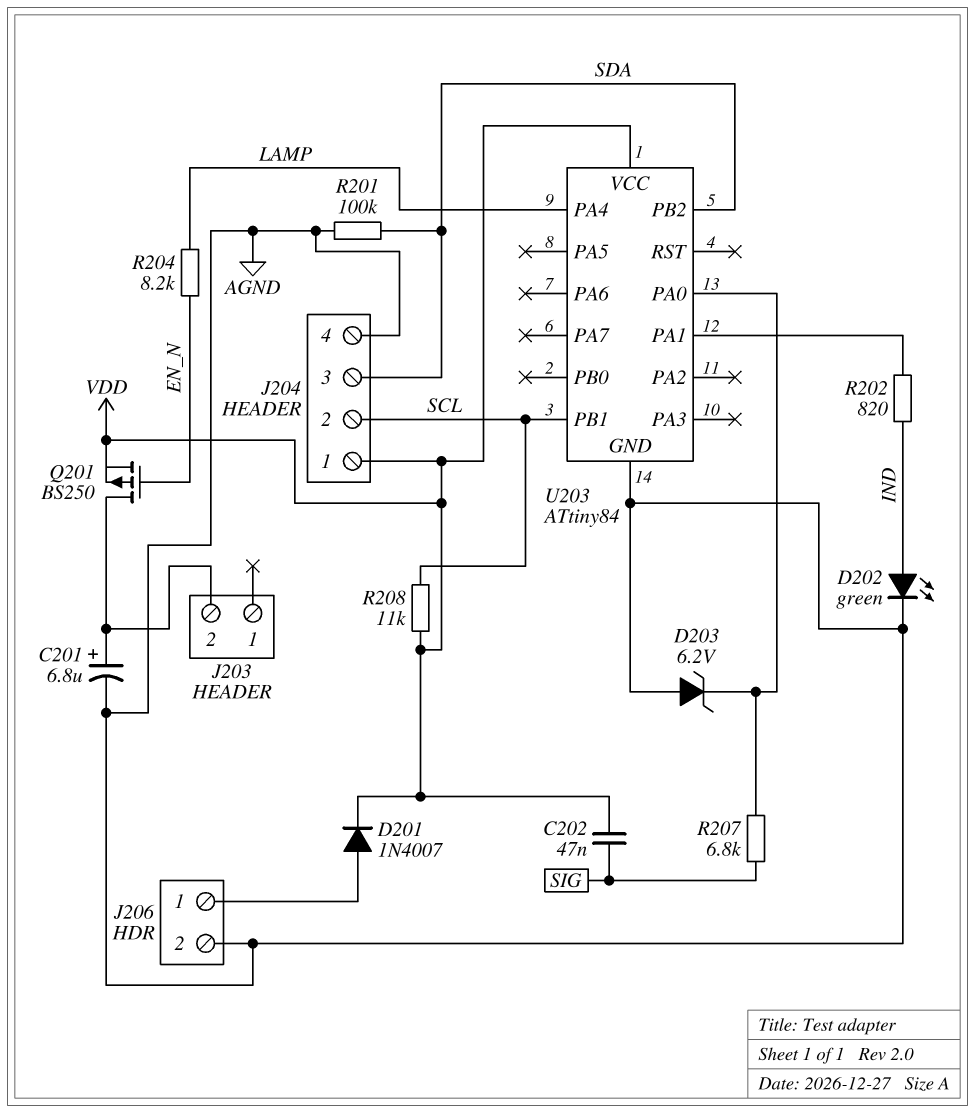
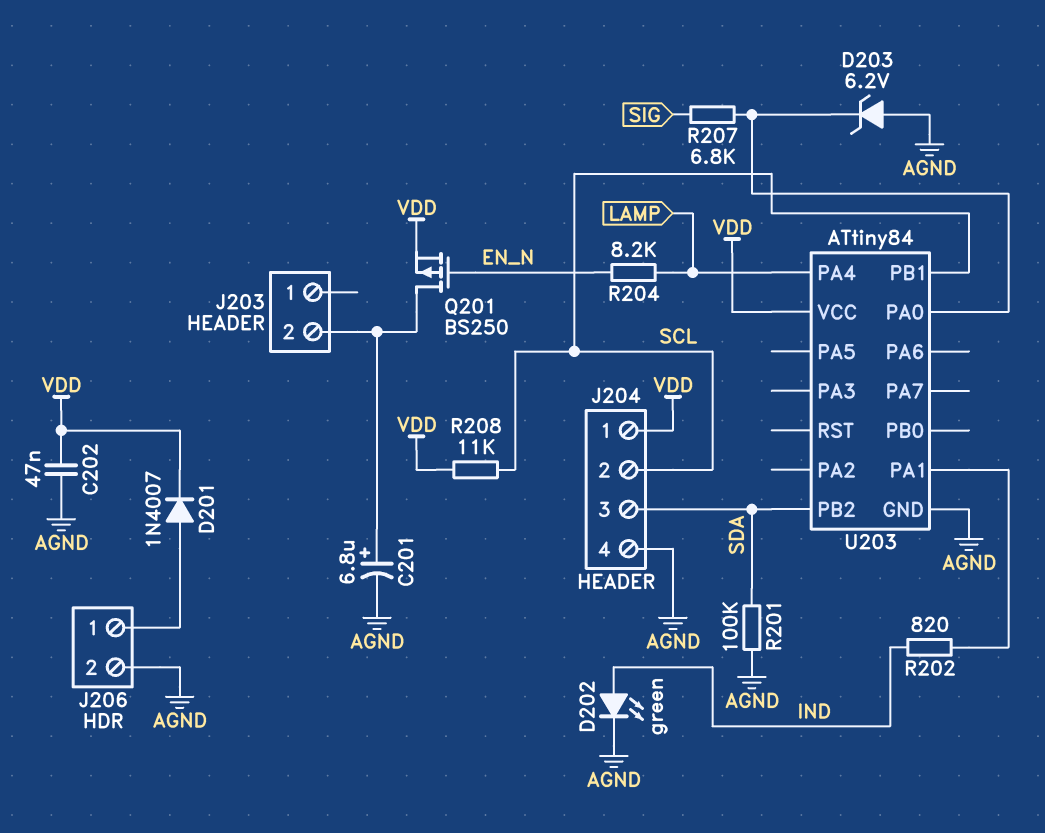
C202: 47nF (SIG, VDD) -> 47nF (AGND, VDD)

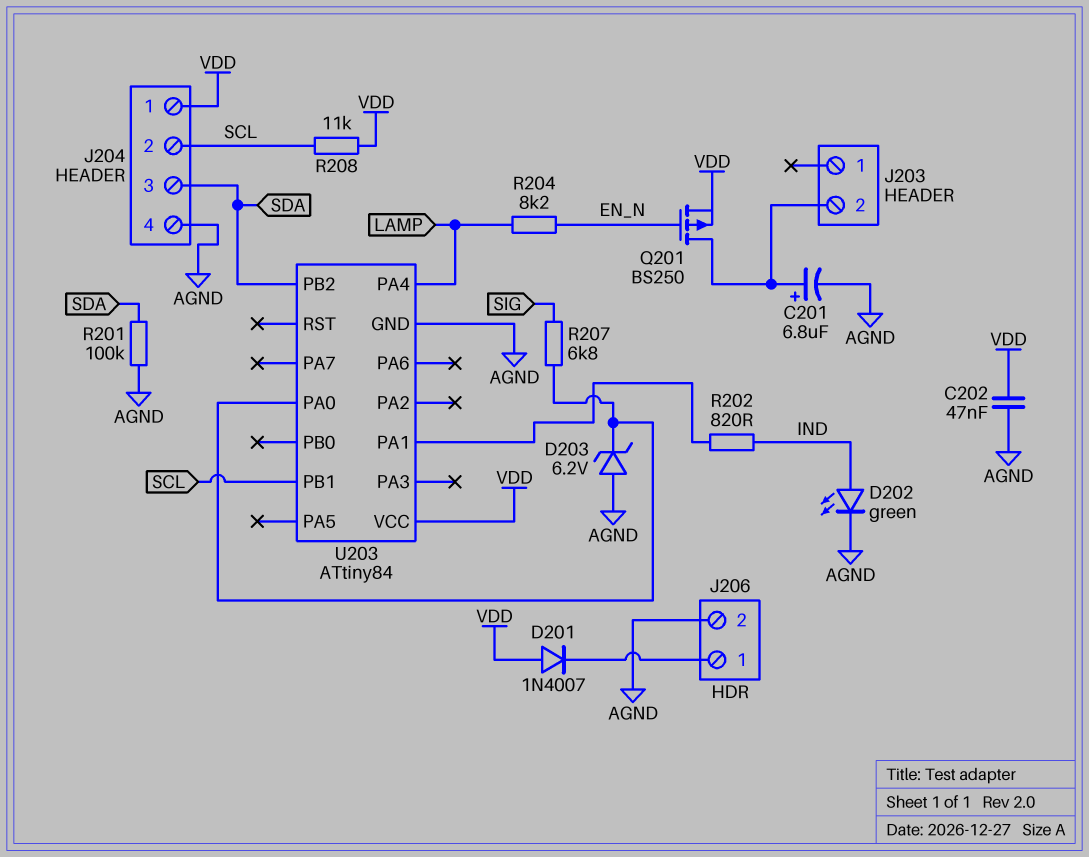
D201: diode 1N4007 (A J206/1, K VDD) -> diode 1N4007 (A VDD, K J206/1)

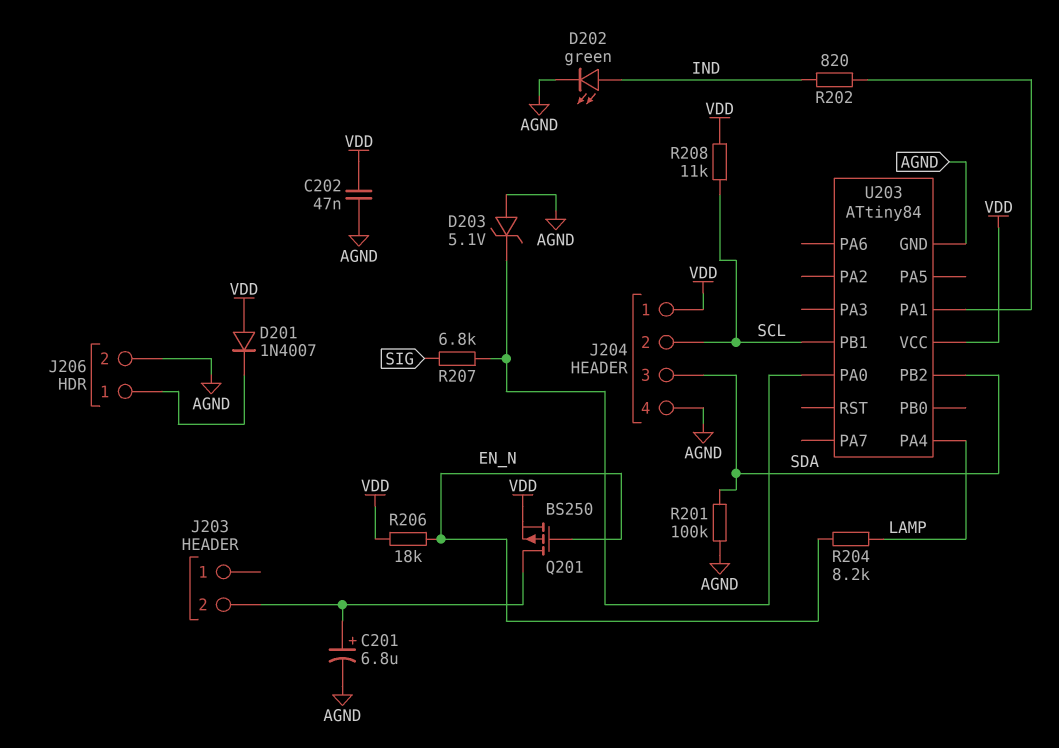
D203: zener 6.2V (A AGND, K U203/PA0) -> zener 5.1V (A AGND, K U203/PA0)
R206: none -> 18k (EN_N, VDD)

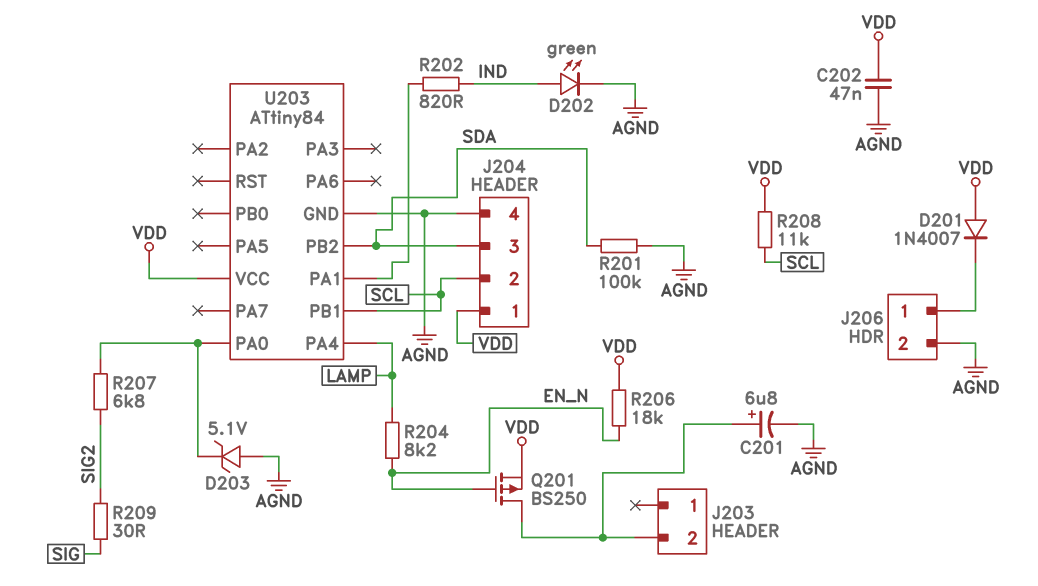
R207: 6.8k (SIG, U203/PA0) -> 6.8k (SIG2, U203/PA0)
R209: none -> 30 (SIG, SIG2)

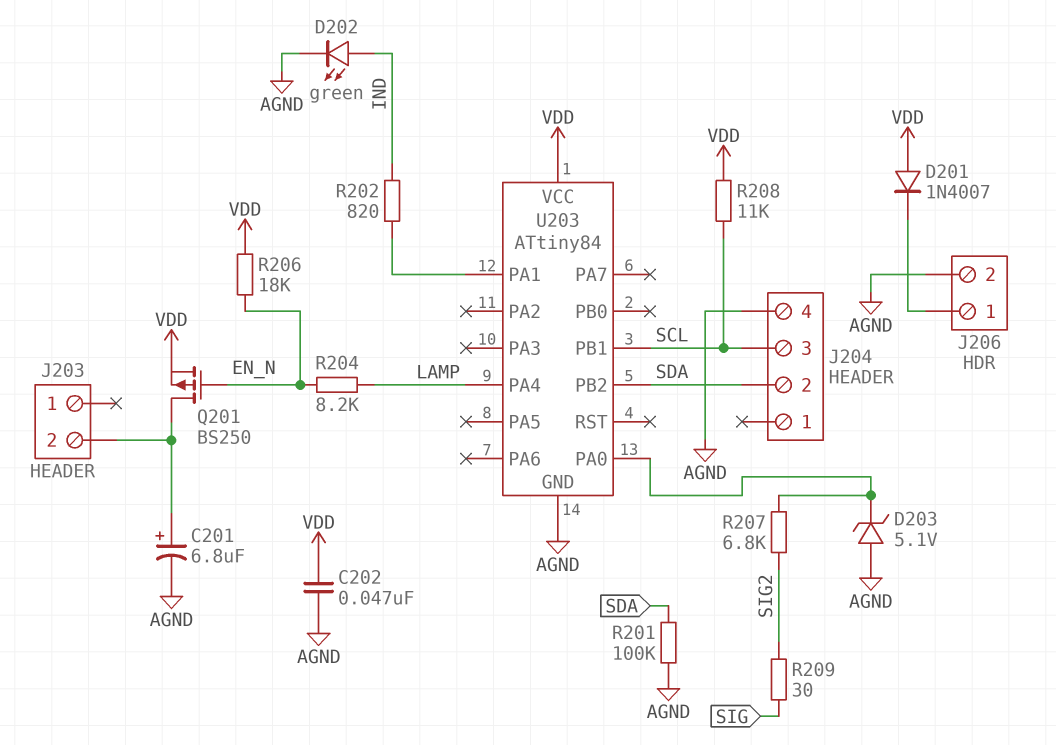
J204 pin 1: VDD -> none
J204 pin 2: SCL -> SDA
J204 pin 3: SDA -> SCL

